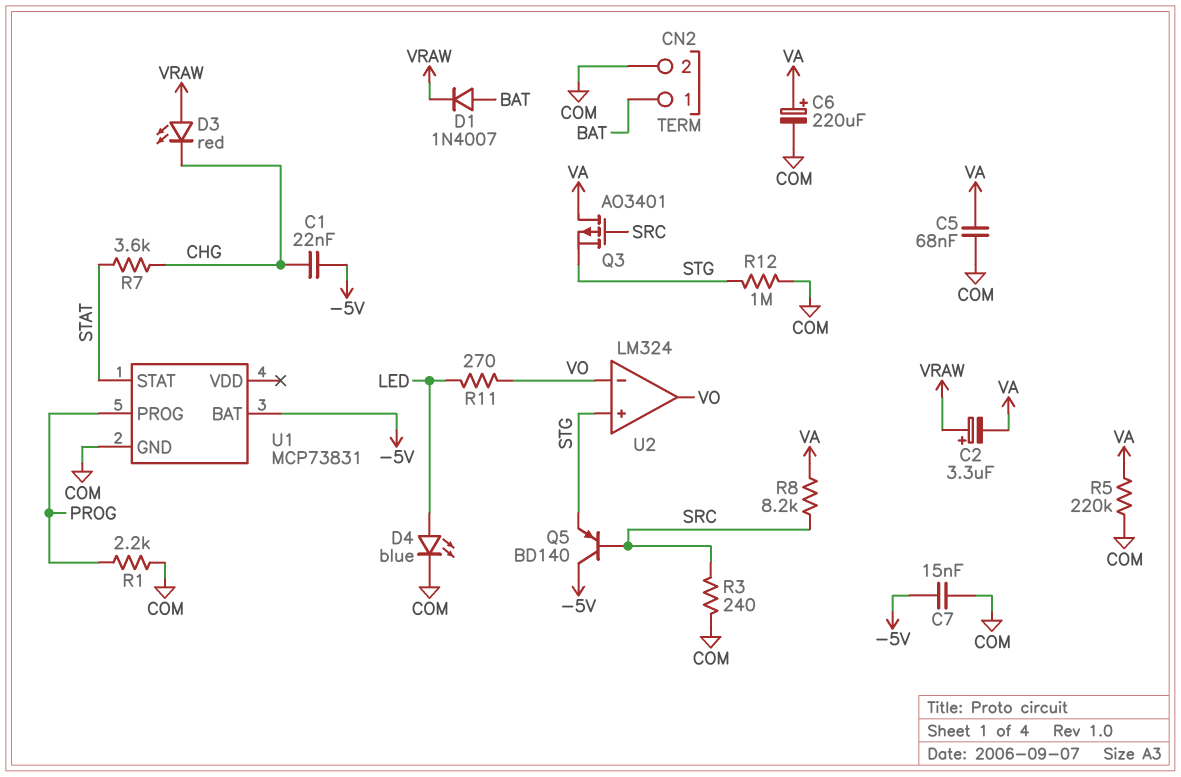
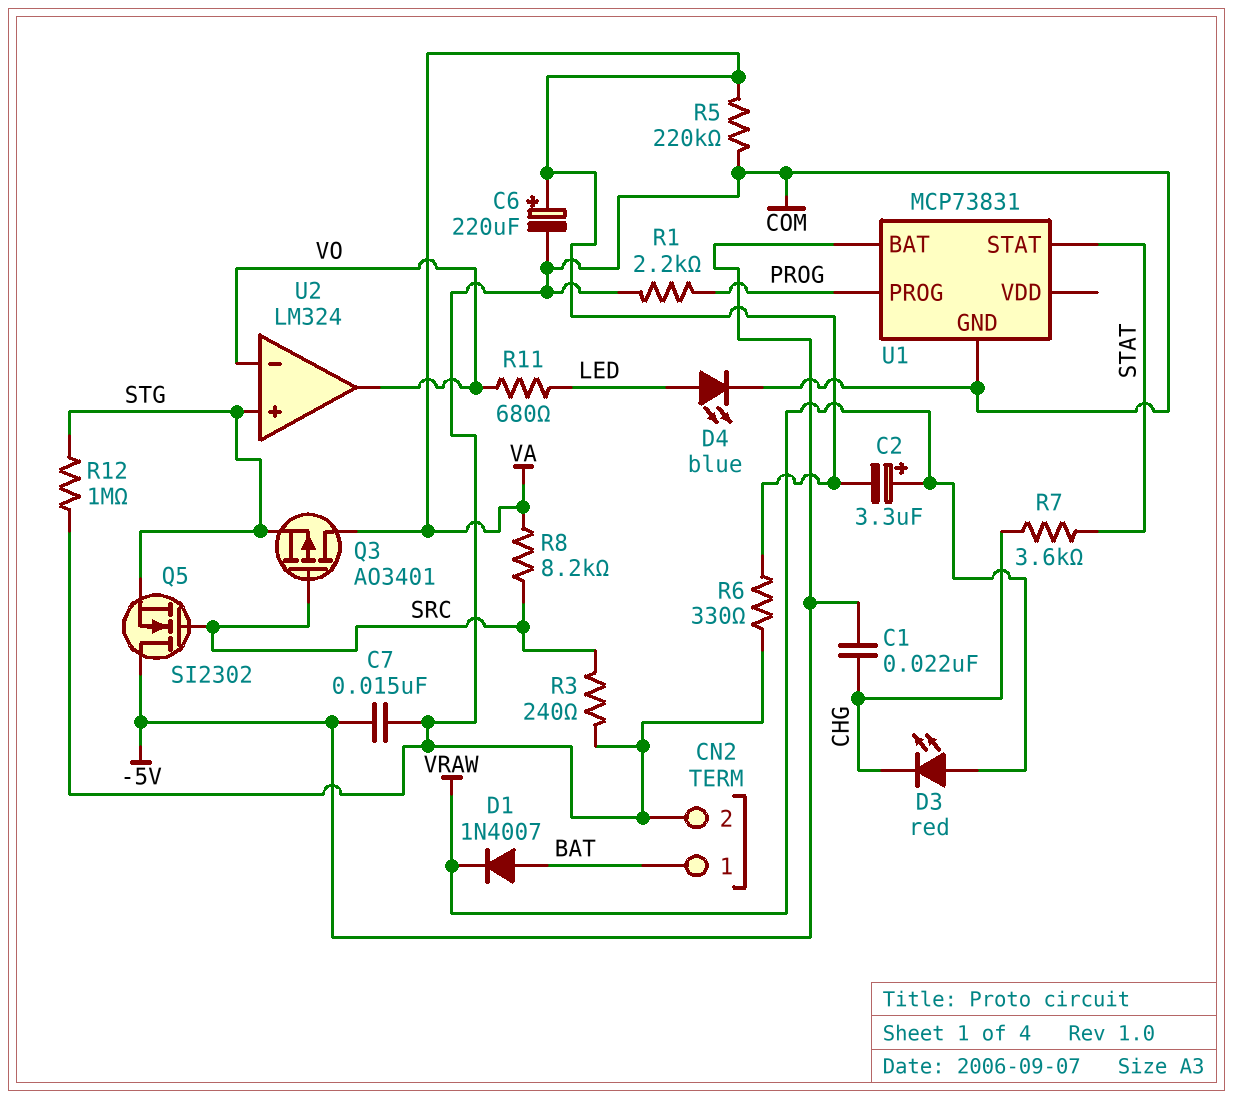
C5: 68nF (COM, VA) -> none
Q5: PNP BD140 (B SRC, C -5V, E STG) -> NMOS SI2302 (G SRC, D -5V, S STG)
R6: none -> 330 (COM, VA)
R11: 270 (LED, VO) -> 680 (LED, VO)

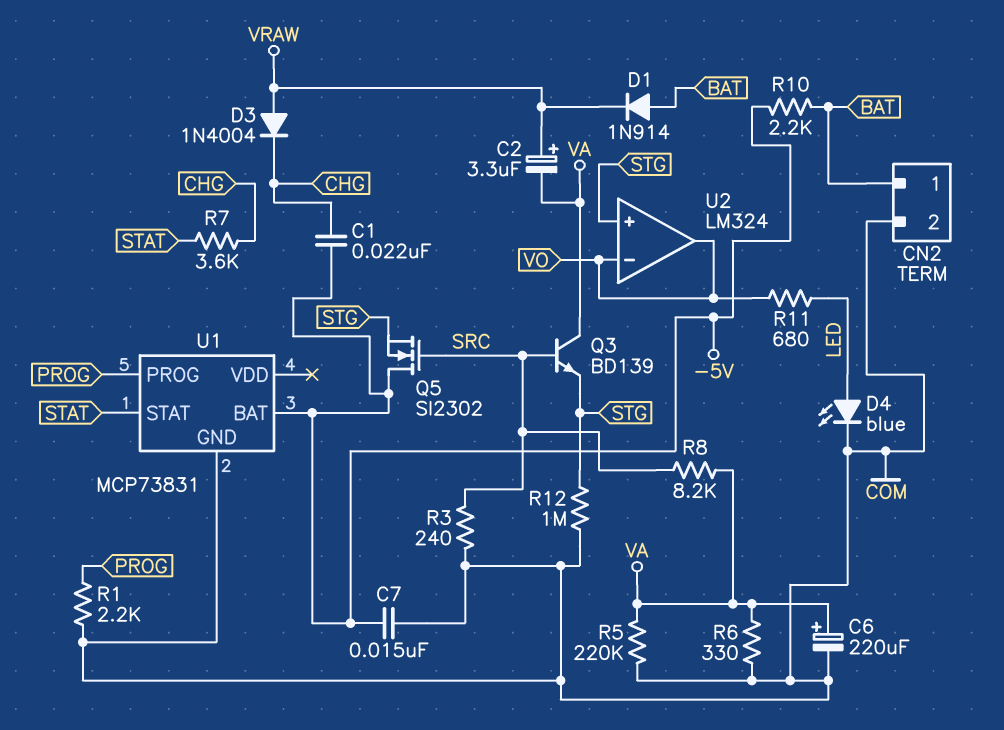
D1: diode 1N4007 (A BAT, K VRAW) -> diode 1N914 (A BAT, K VRAW)
D3: LED red (A VRAW, K CHG) -> diode 1N4004 (A VRAW, K CHG)
Q3: PMOS AO3401 (G SRC, D VA, S STG) -> NPN BD139 (B SRC, C VA, E STG)
R10: none -> 2.2k (-5V, BAT)

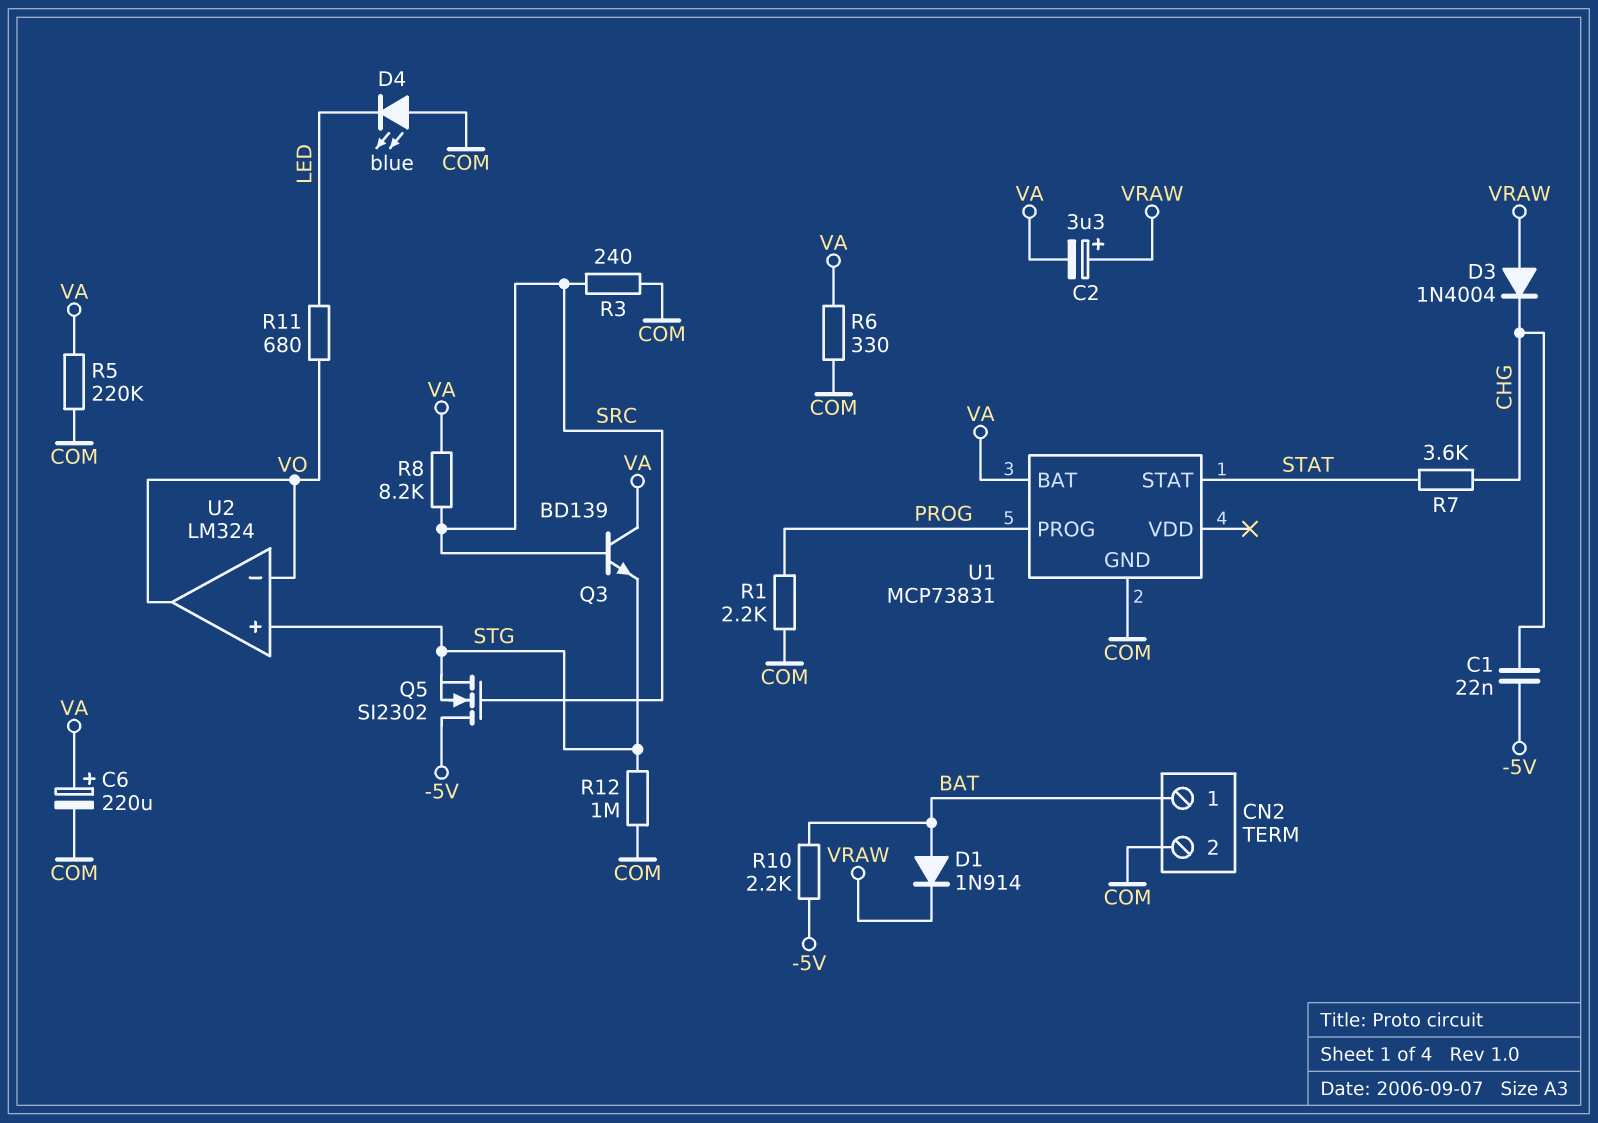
C7: 15nF (-5V, COM) -> none
D4: LED blue (A LED, K COM) -> LED blue (A COM, K LED)
U1 pin BAT: -5V -> VA

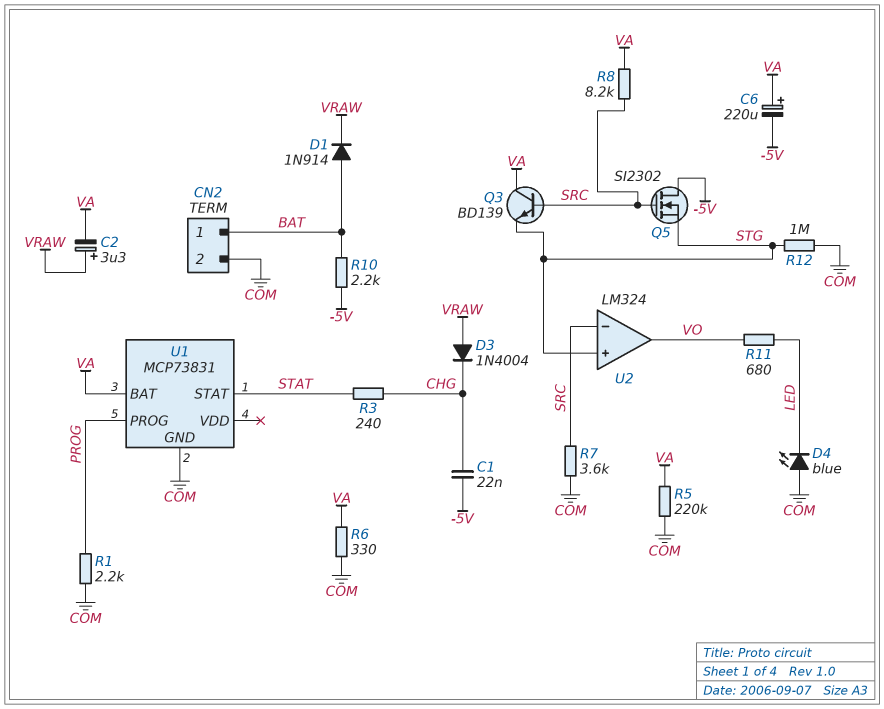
C6: 220uF (plus VA, minus COM) -> 220uF (plus VA, minus -5V)
R3: 240 (COM, SRC) -> 240 (CHG, STAT)
R7: 3.6k (CHG, STAT) -> 3.6k (COM, SRC)
U2 pin in-: VO -> SRC

